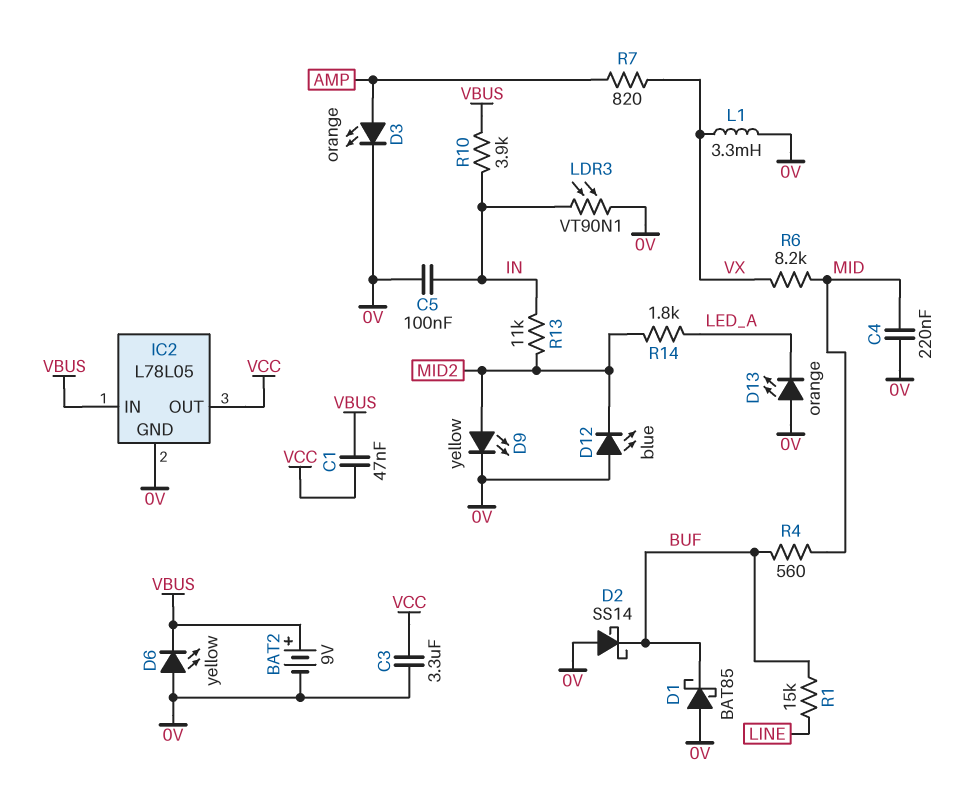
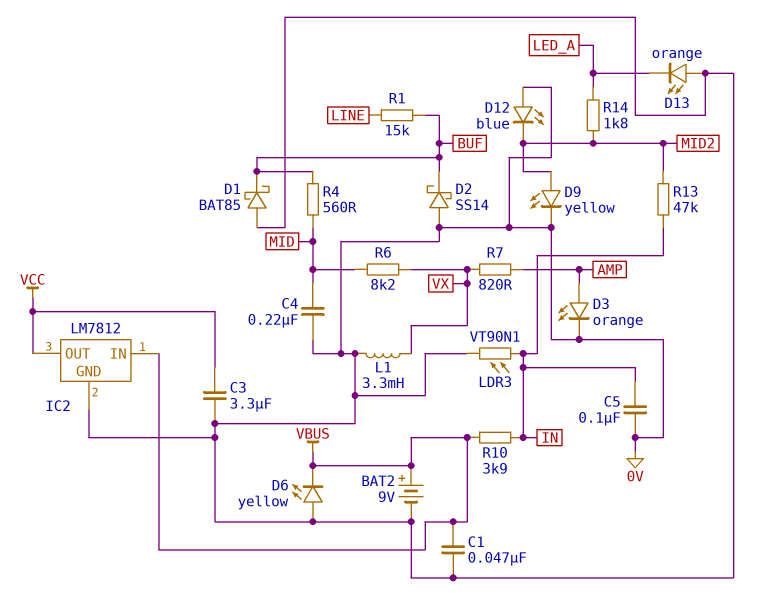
C1: 47nF (VBUS, VCC) -> 47nF (0V, VBUS)
IC2: L78L05 -> LM7812
R13: 11k (IN, MID2) -> 47k (IN, MID2)

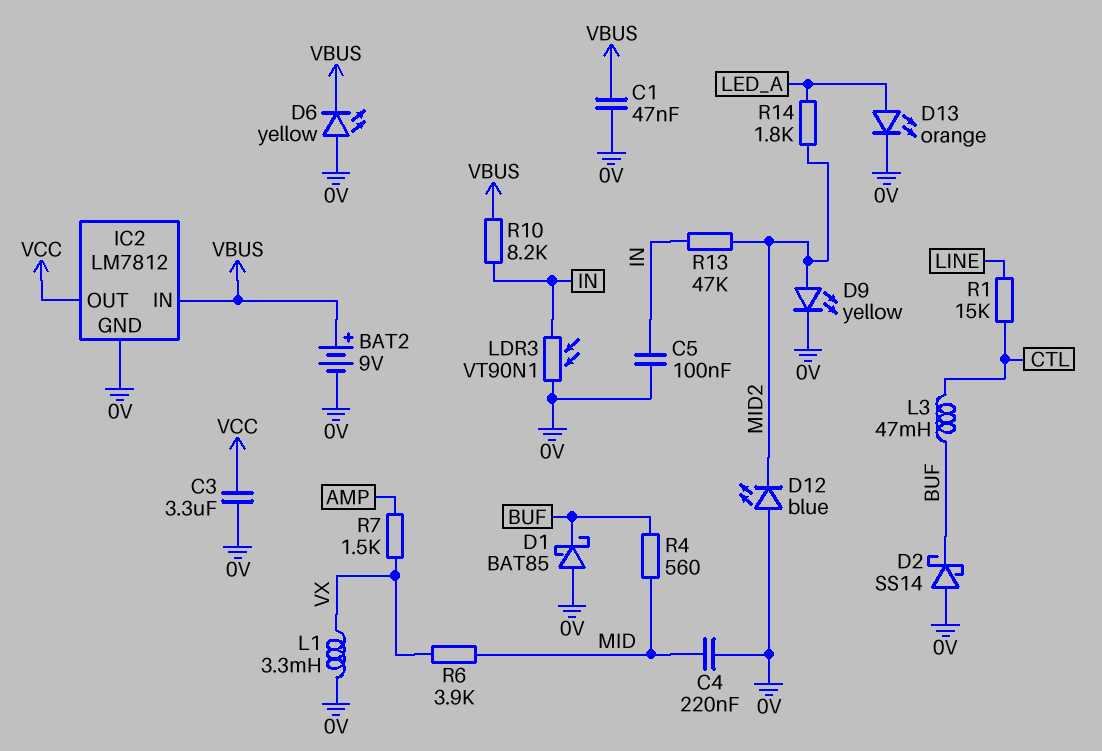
D3: LED orange (A AMP, K 0V) -> none
D13: LED orange (A 0V, K LED_A) -> LED orange (A LED_A, K 0V)
L3: none -> 47mH (BUF, CTL)
R1: 15k (BUF, LINE) -> 15k (CTL, LINE)
R6: 8.2k (MID, VX) -> 3.9k (MID, VX)
R7: 820 (AMP, VX) -> 1.5k (AMP, VX)
R10: 3.9k (IN, VBUS) -> 8.2k (IN, VBUS)

